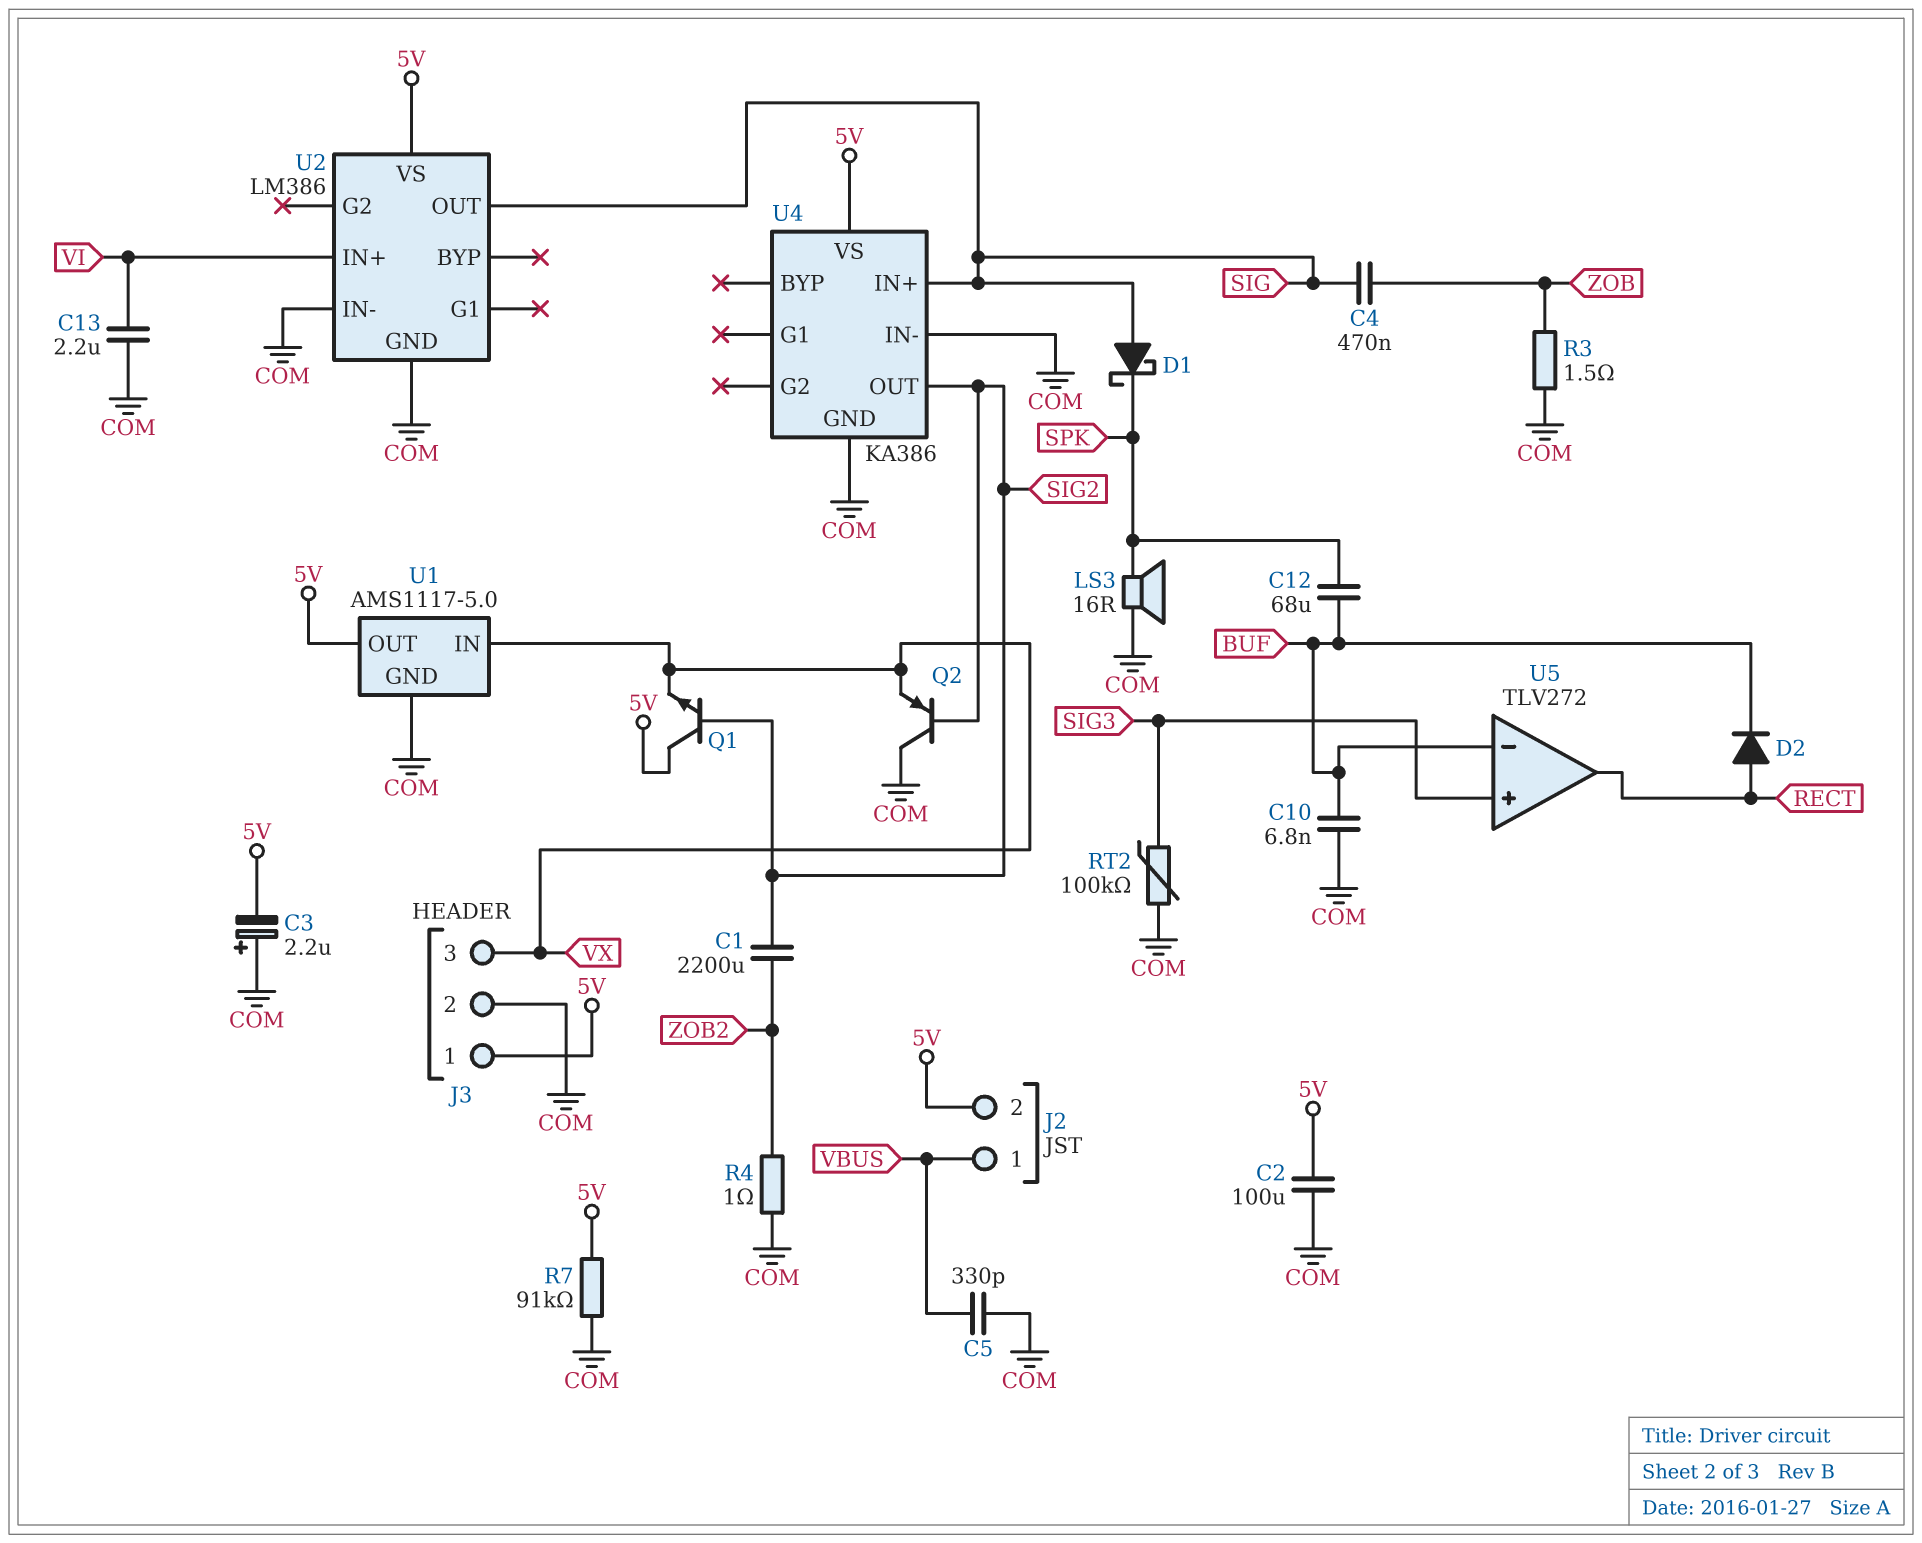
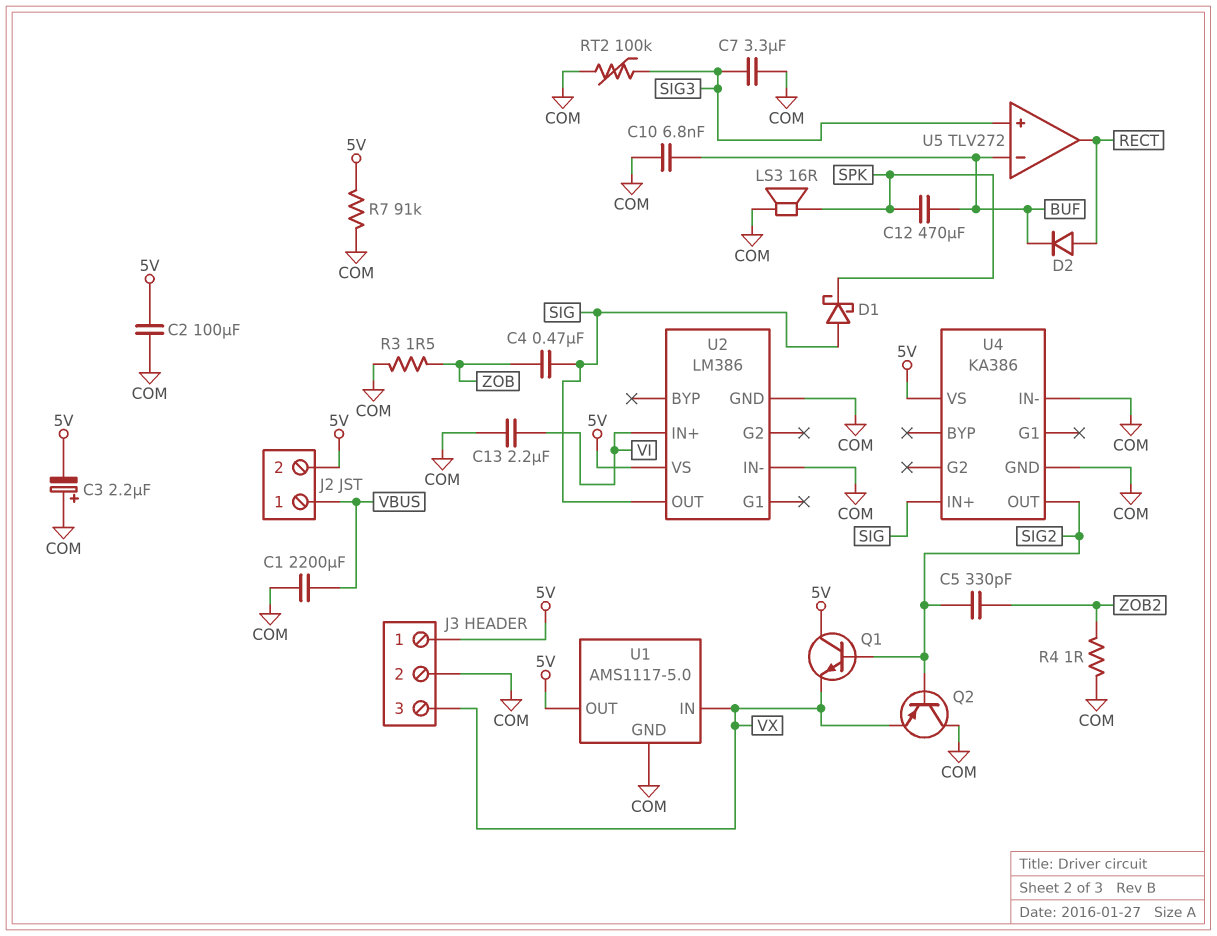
C1: 2200uF (SIG2, ZOB2) -> 2200uF (COM, VBUS)
C5: 330pF (COM, VBUS) -> 330pF (SIG2, ZOB2)
C7: none -> 3.3uF (COM, SIG3)
C12: 68uF (BUF, SPK) -> 470uF (BUF, SPK)

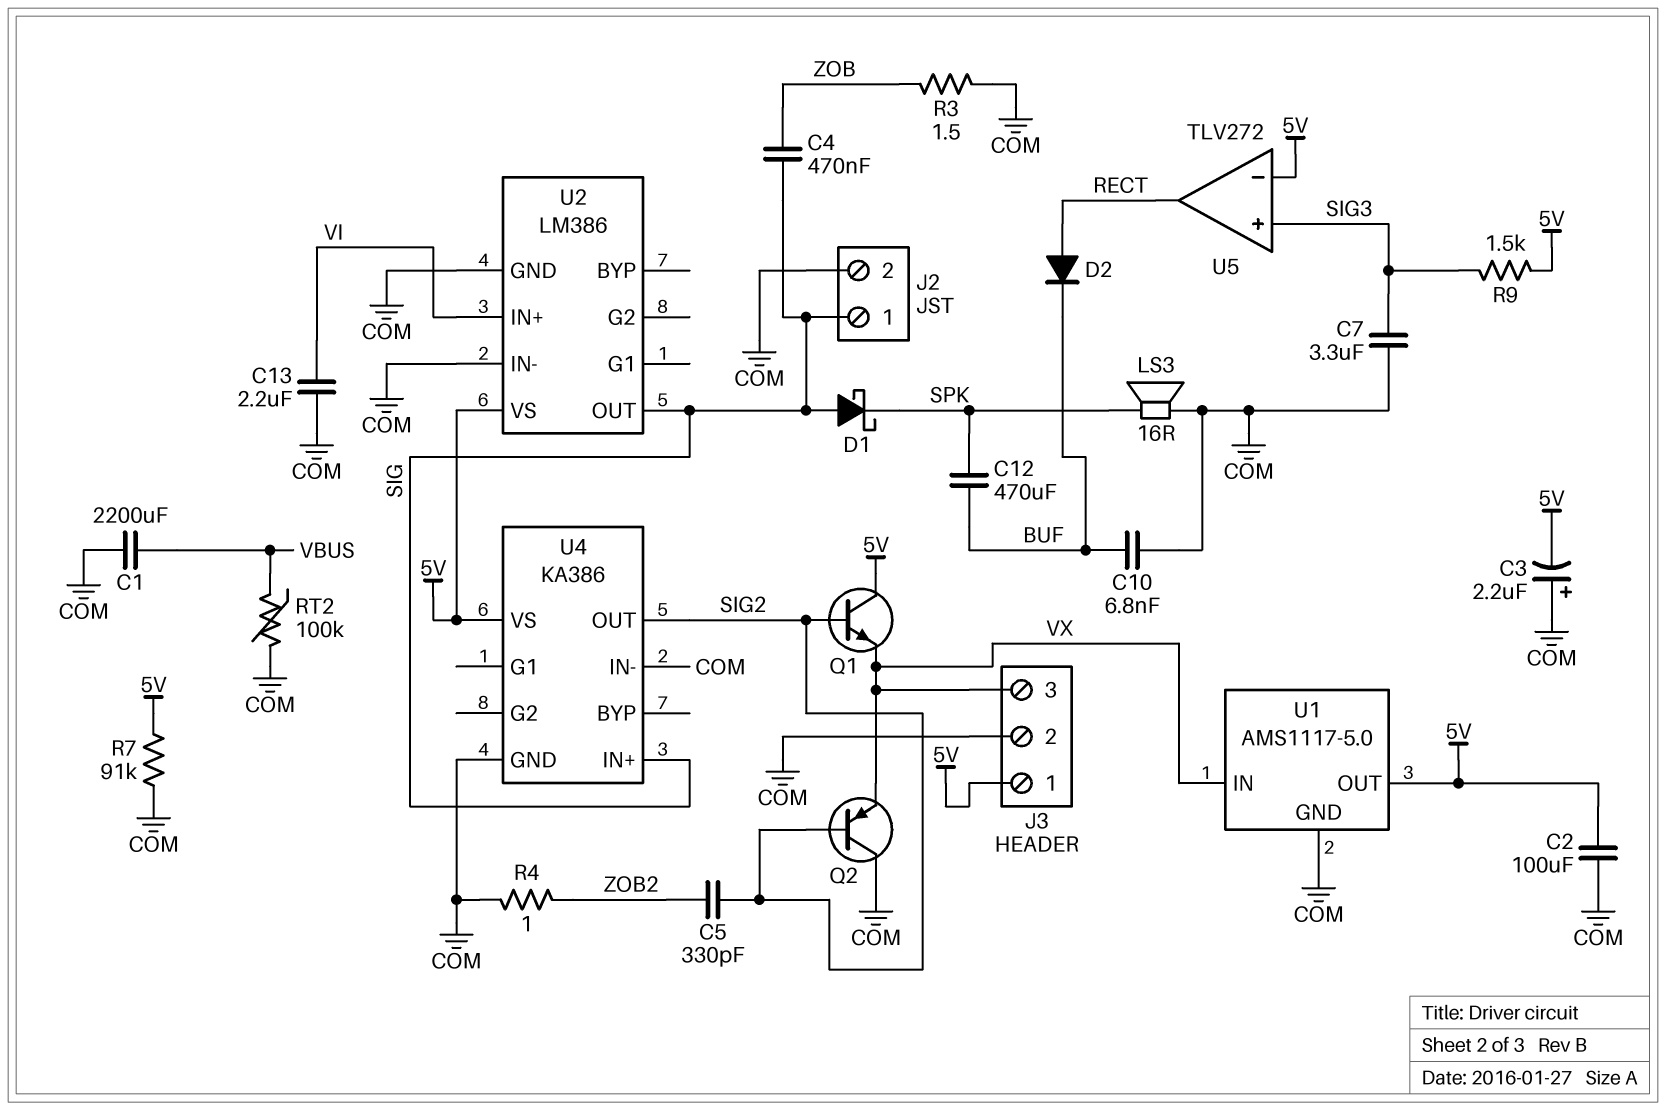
J2 pin 1: VBUS -> SIG
J2 pin 2: 5V -> COM
R9: none -> 1.5k (5V, SIG3)
RT2: 100k (COM, SIG3) -> 100k (COM, VBUS)
U5 pin in-: BUF -> 5V

